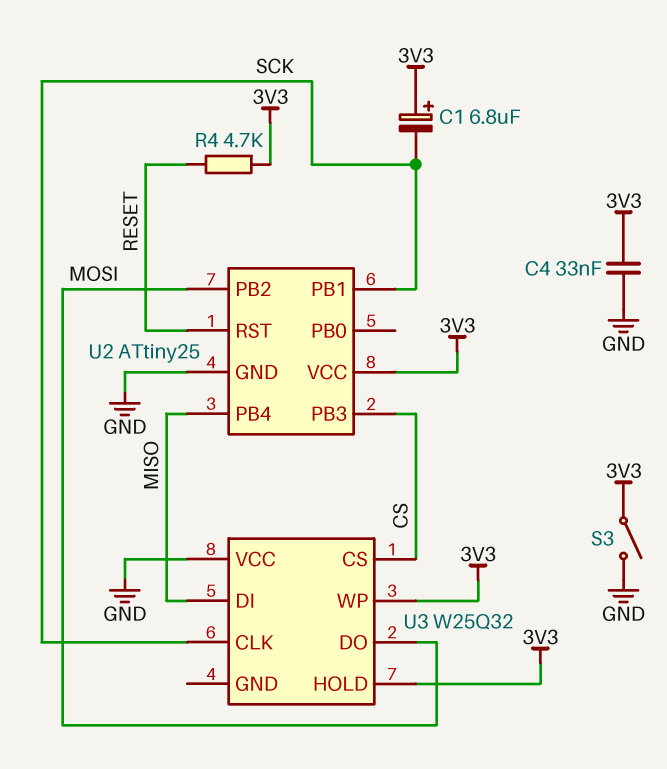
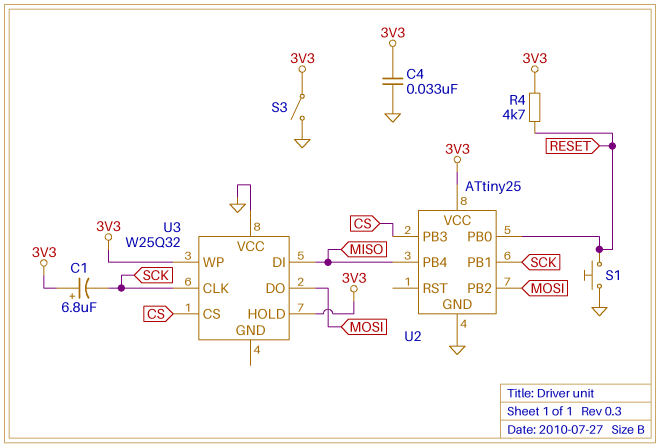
S1: none -> button (GND, RESET)
U2 pin PB0: none -> RESET
U2 pin RST: RESET -> none

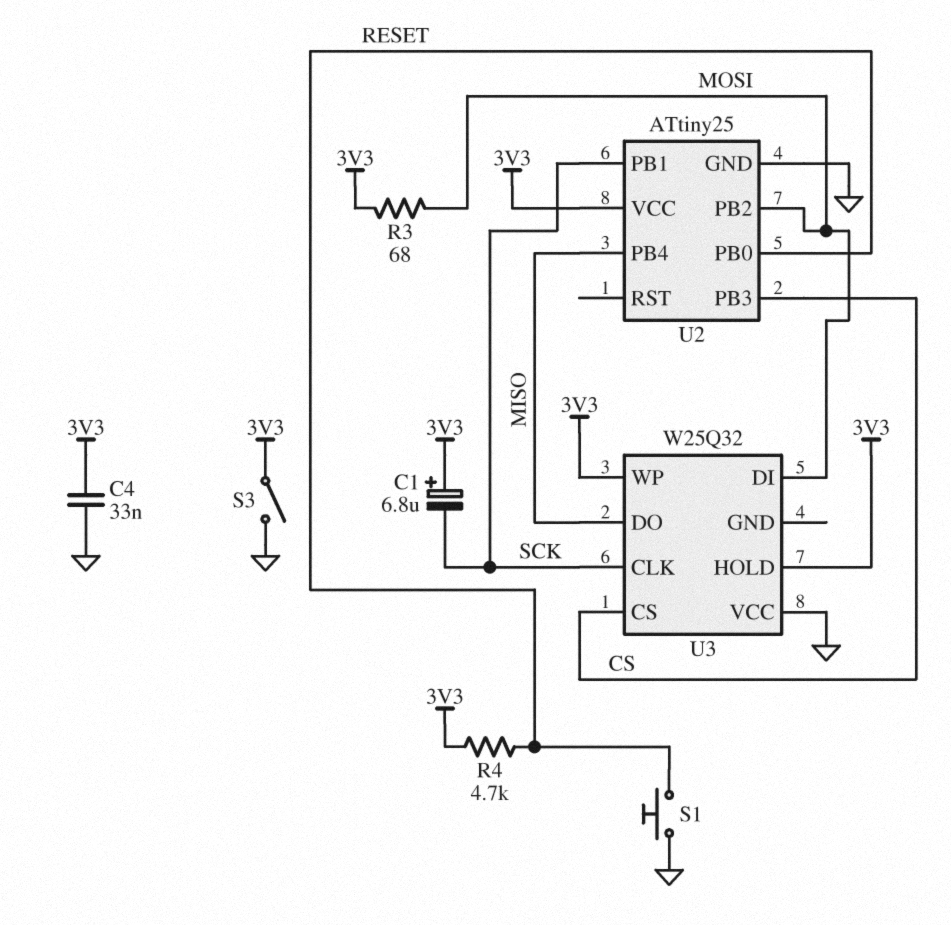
R3: none -> 68 (3V3, MOSI)
U3 pin DI: MISO -> MOSI
U3 pin DO: MOSI -> MISO

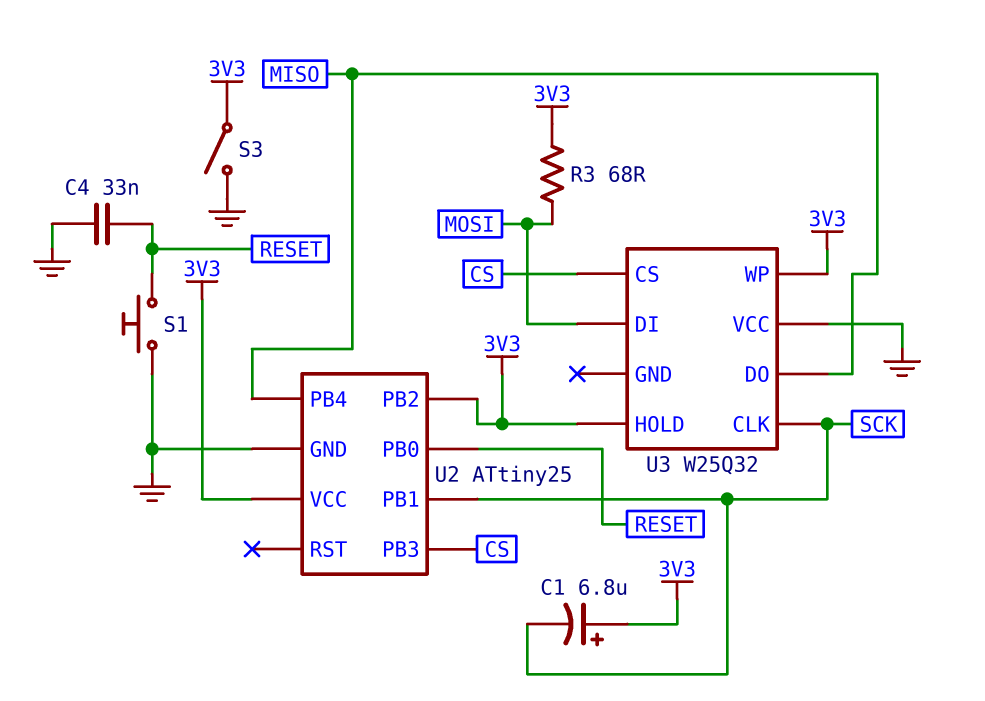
C4: 33nF (3V3, GND) -> 33nF (GND, RESET)
R4: 4.7k (3V3, RESET) -> none
U2 pin PB2: MOSI -> 3V3

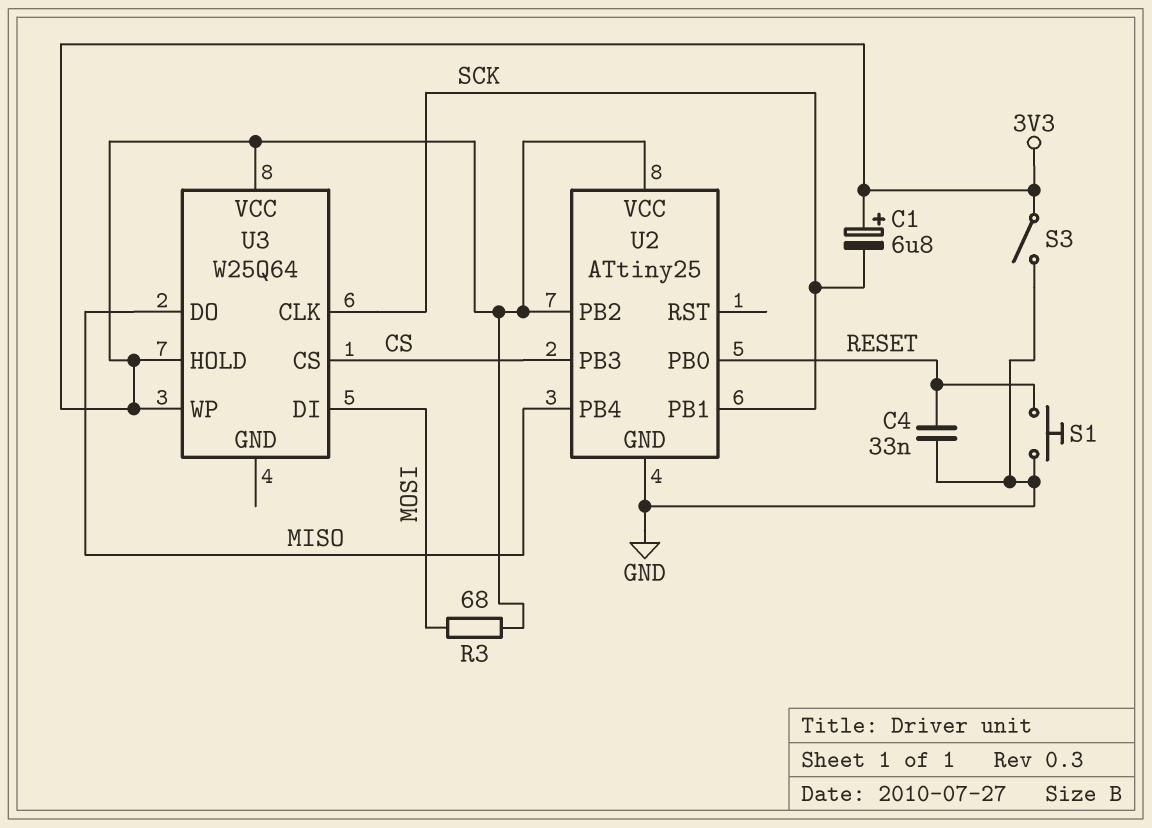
U3: W25Q32 -> W25Q64
U3 pin VCC: GND -> 3V3

